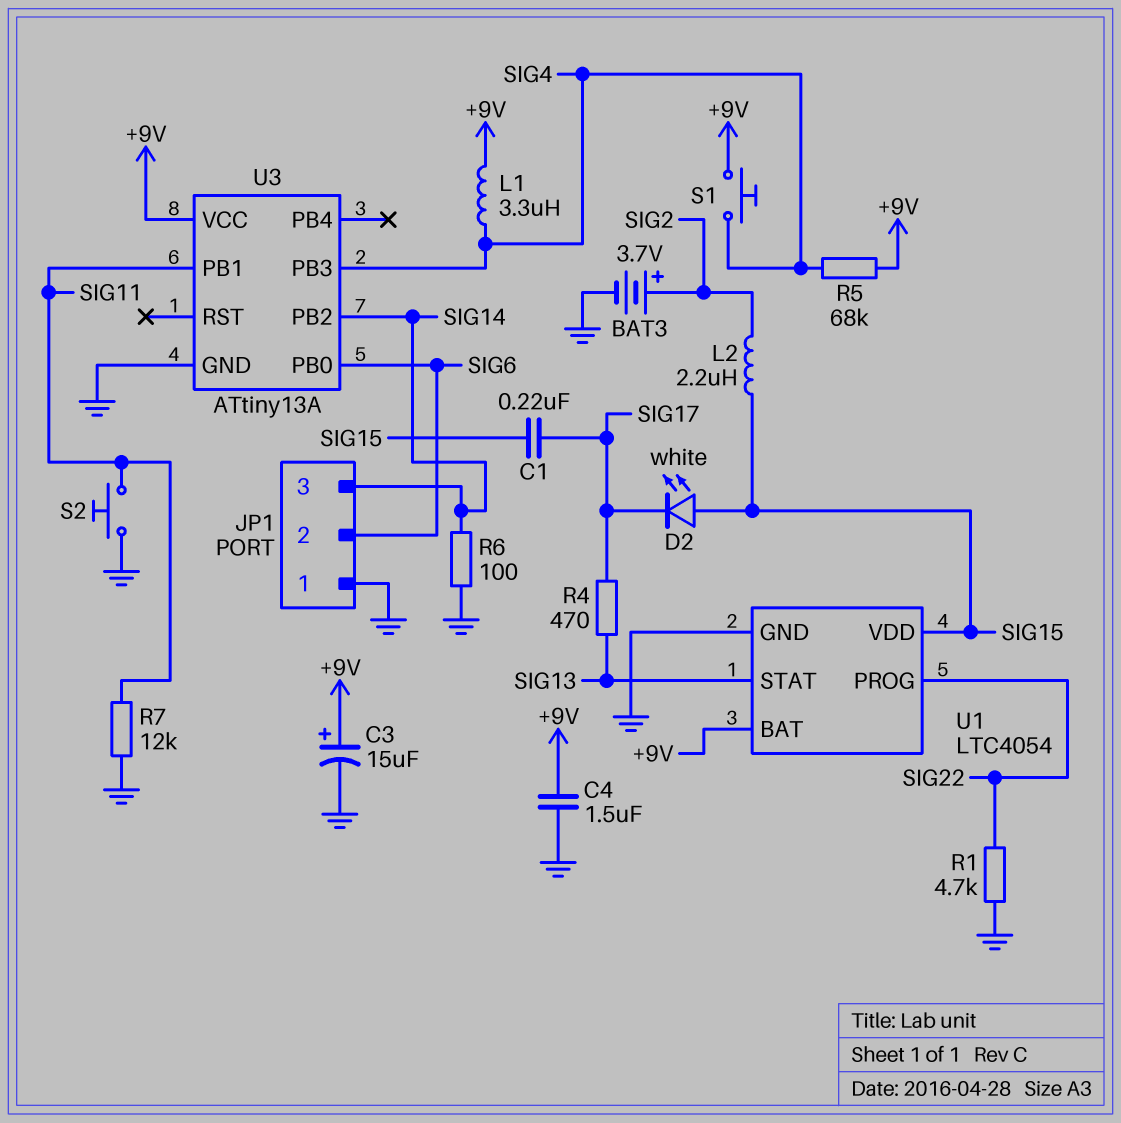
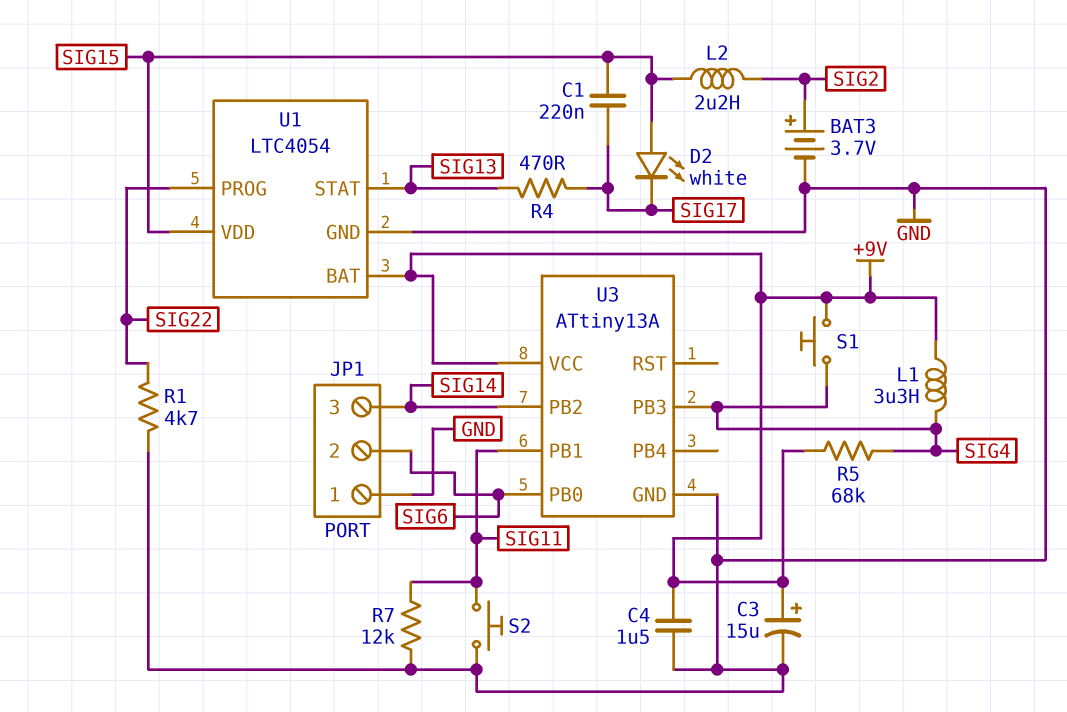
R6: 100 (GND, SIG14) -> none

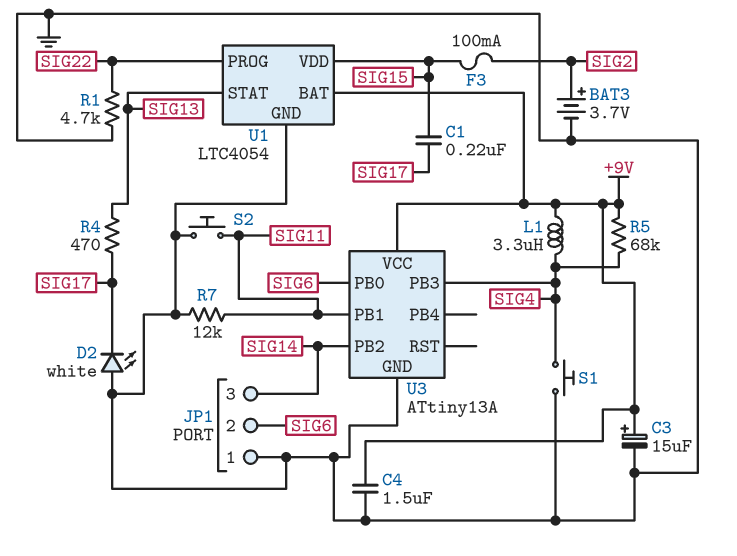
D2: LED white (A SIG15, K SIG17) -> LED white (A GND, K SIG17)
F3: none -> 100mA (SIG2, SIG15)
L2: 2.2uH (SIG2, SIG15) -> none
S1: button (+9V, SIG4) -> button (GND, SIG4)

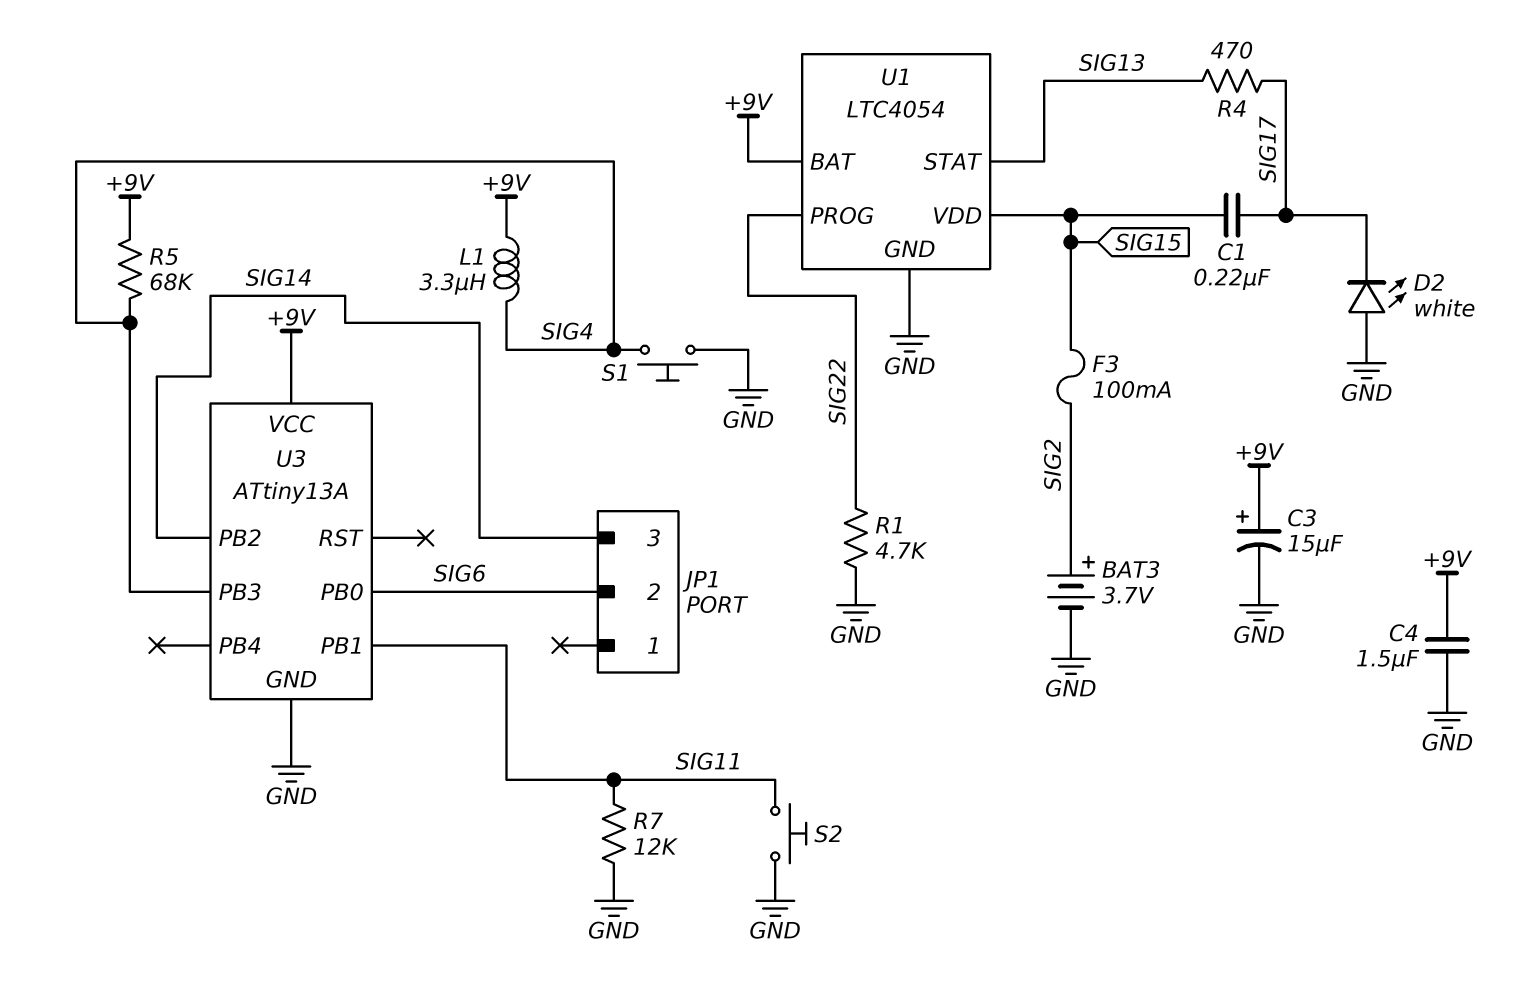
JP1 pin 1: GND -> none

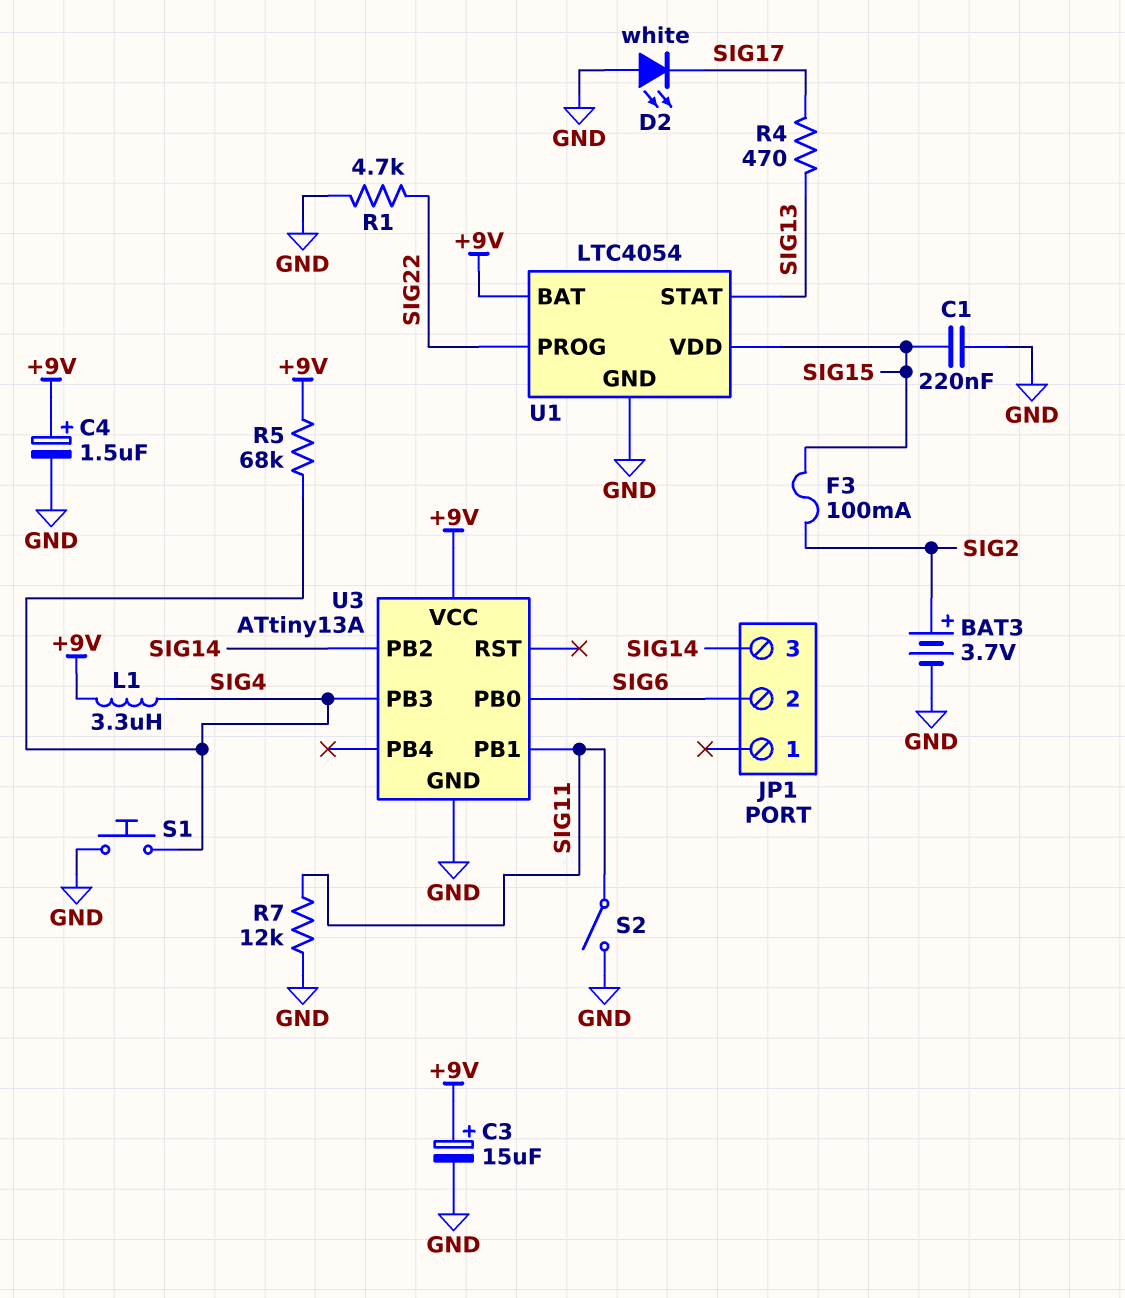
C1: 220nF (SIG15, SIG17) -> 220nF (GND, SIG15)
C4: 1.5uF (+9V, GND) -> 1.5uF (plus +9V, minus GND)
S2: button (GND, SIG11) -> switch (GND, SIG11)

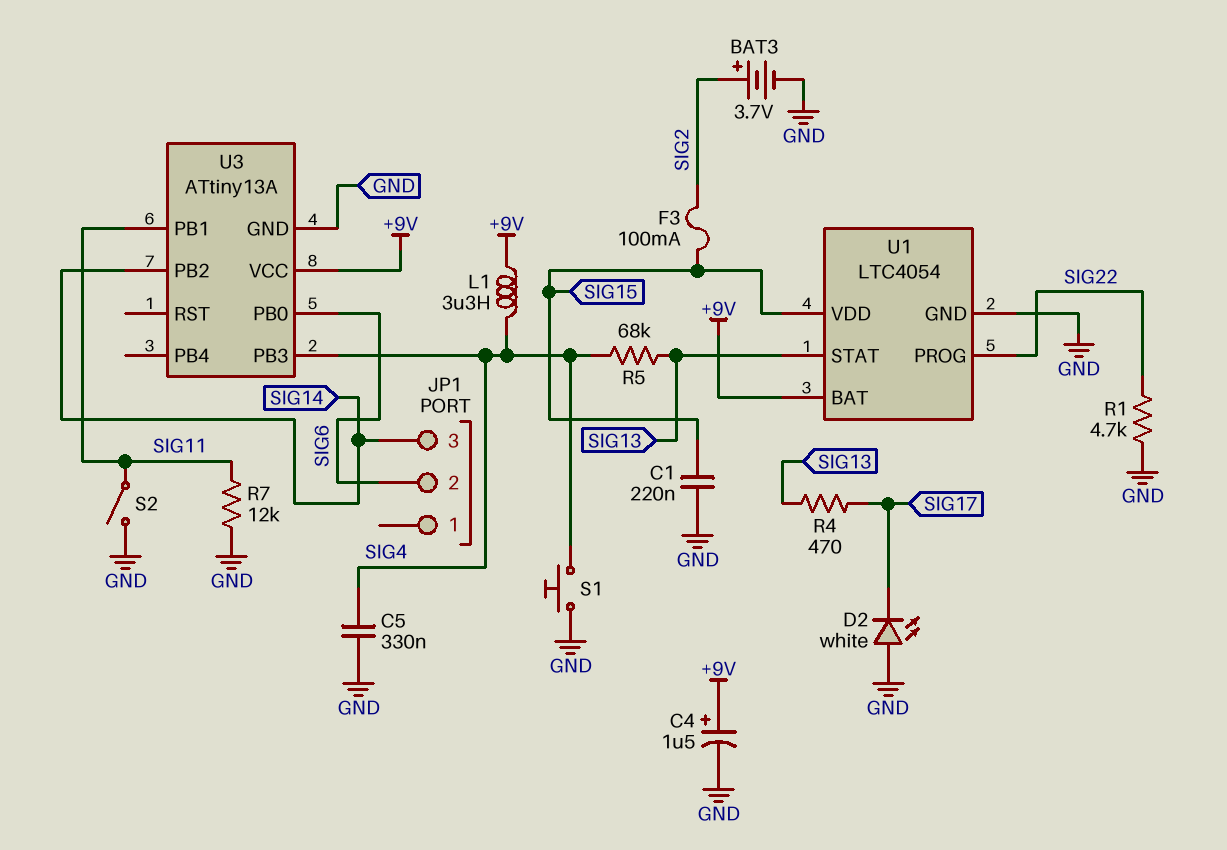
C3: 15uF (plus +9V, minus GND) -> none
C5: none -> 330nF (GND, SIG4)
R5: 68k (+9V, SIG4) -> 68k (SIG4, SIG13)

